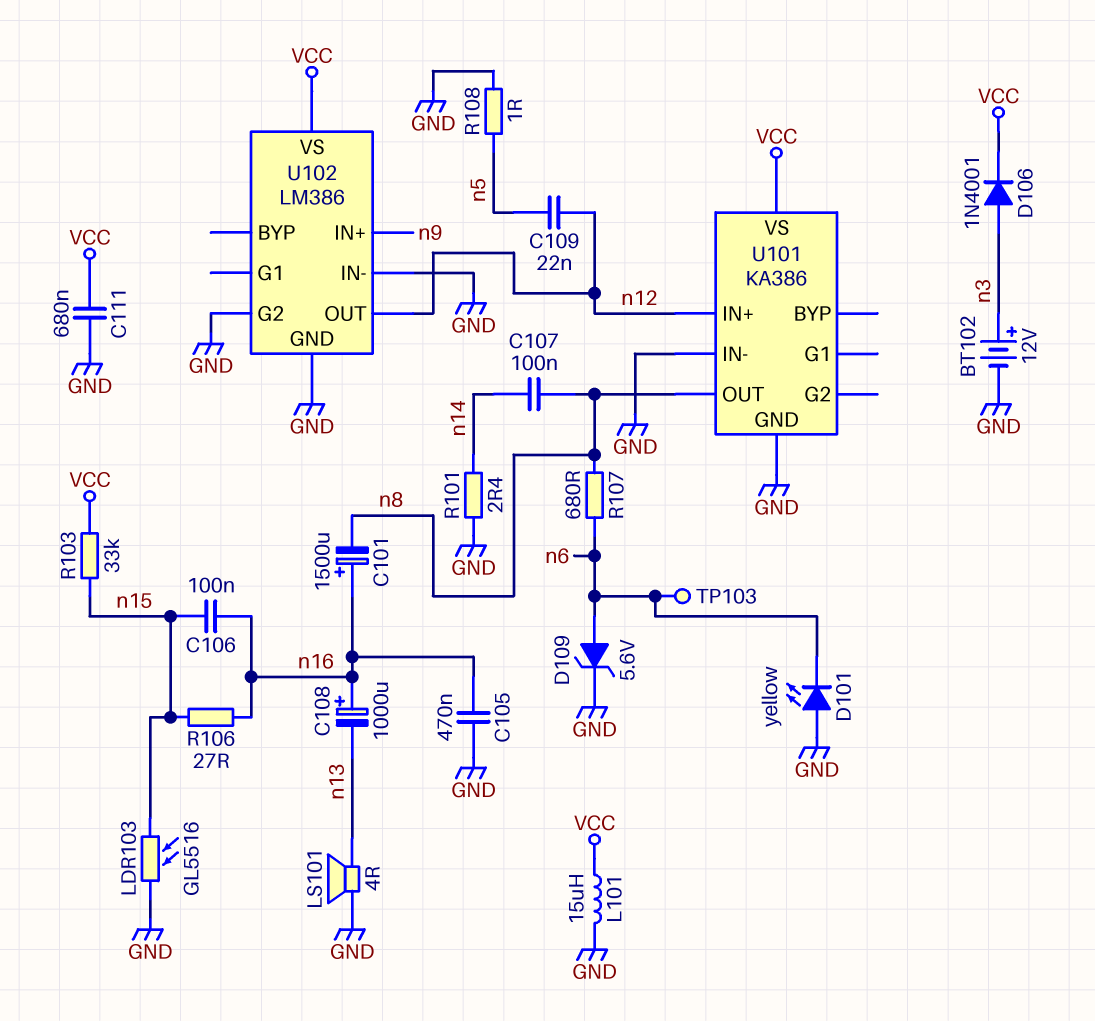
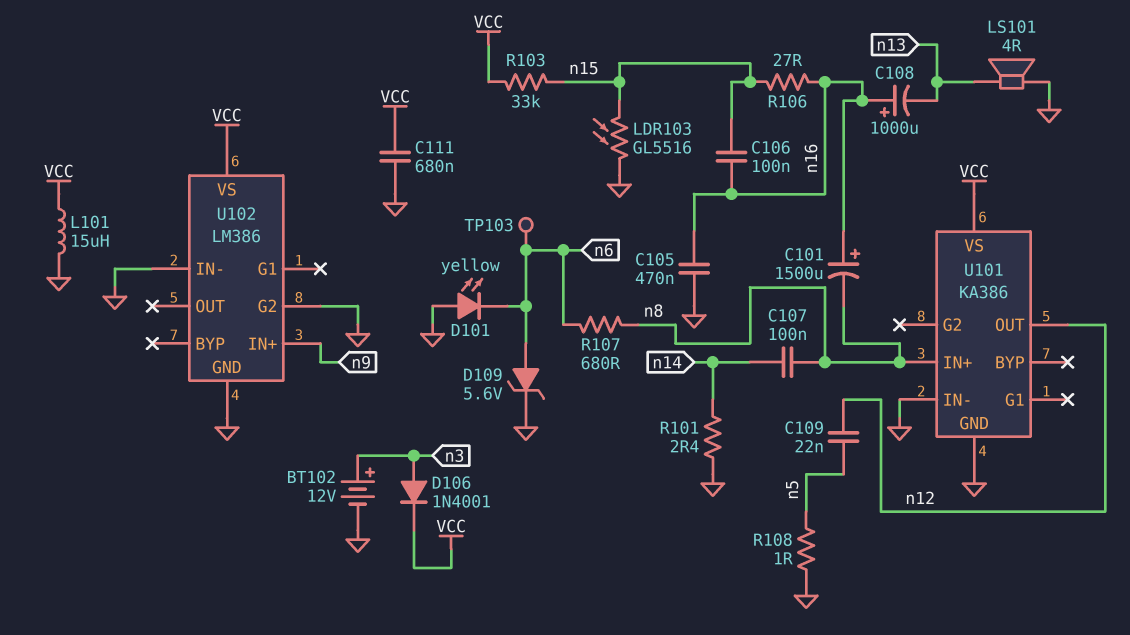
U101 pin IN+: n12 -> n8
U101 pin OUT: n8 -> n12
U102 pin OUT: n12 -> none

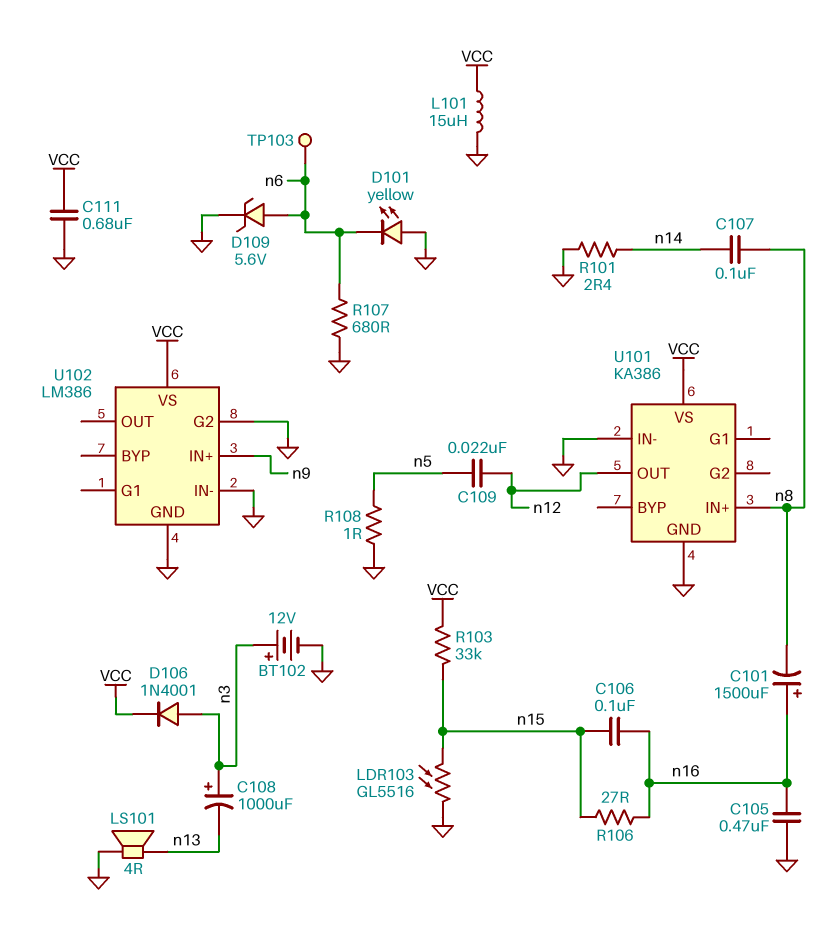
C108: 1000uF (plus n16, minus n13) -> 1000uF (plus n3, minus n13)
R107: 680 (n6, n8) -> 680 (GND, n6)

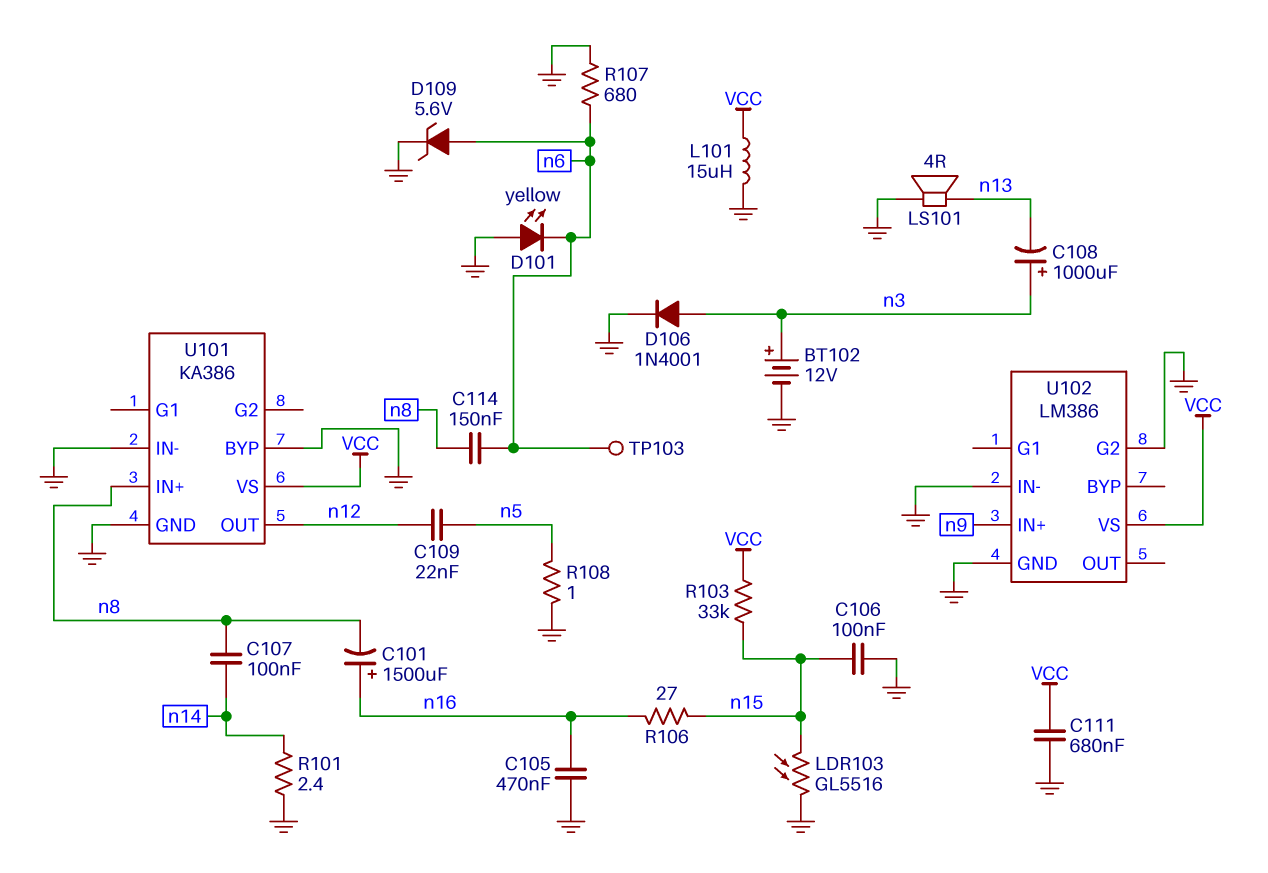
C106: 100nF (n15, n16) -> 100nF (GND, n15)
C114: none -> 150nF (n6, n8)
D106: diode 1N4001 (A n3, K VCC) -> diode 1N4001 (A n3, K GND)
U101 pin BYP: none -> GND

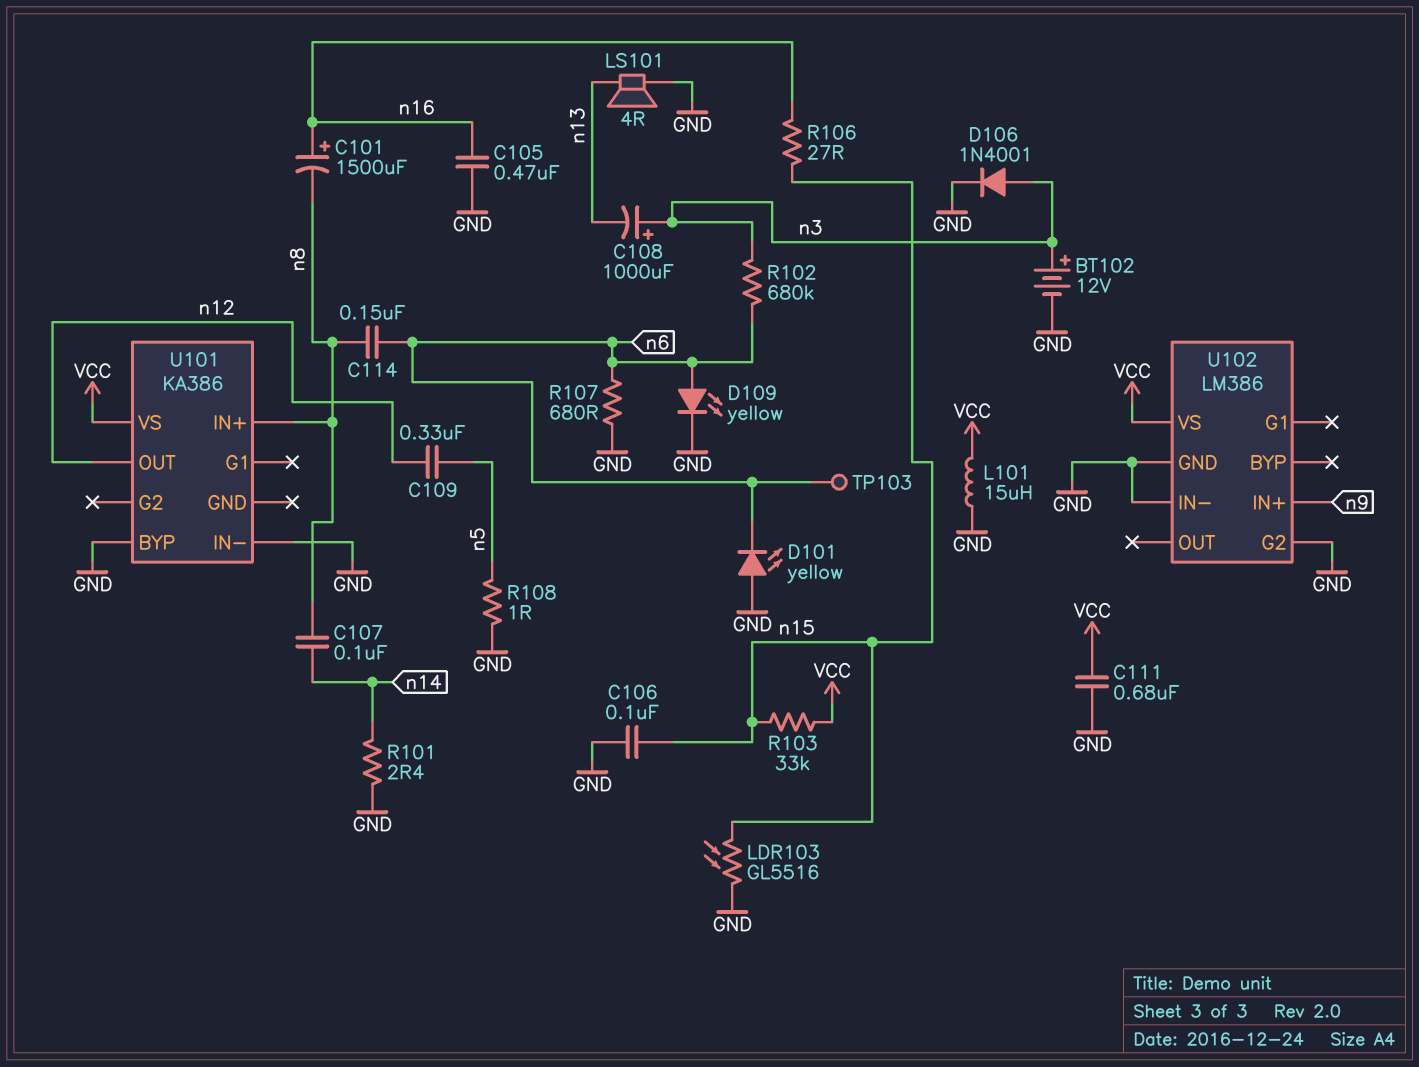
C109: 22nF (n5, n12) -> 330nF (n5, n12)
D109: zener 5.6V (A n6, K GND) -> LED yellow (A n6, K GND)
R102: none -> 680k (n3, n6)
U101 pin GND: GND -> none

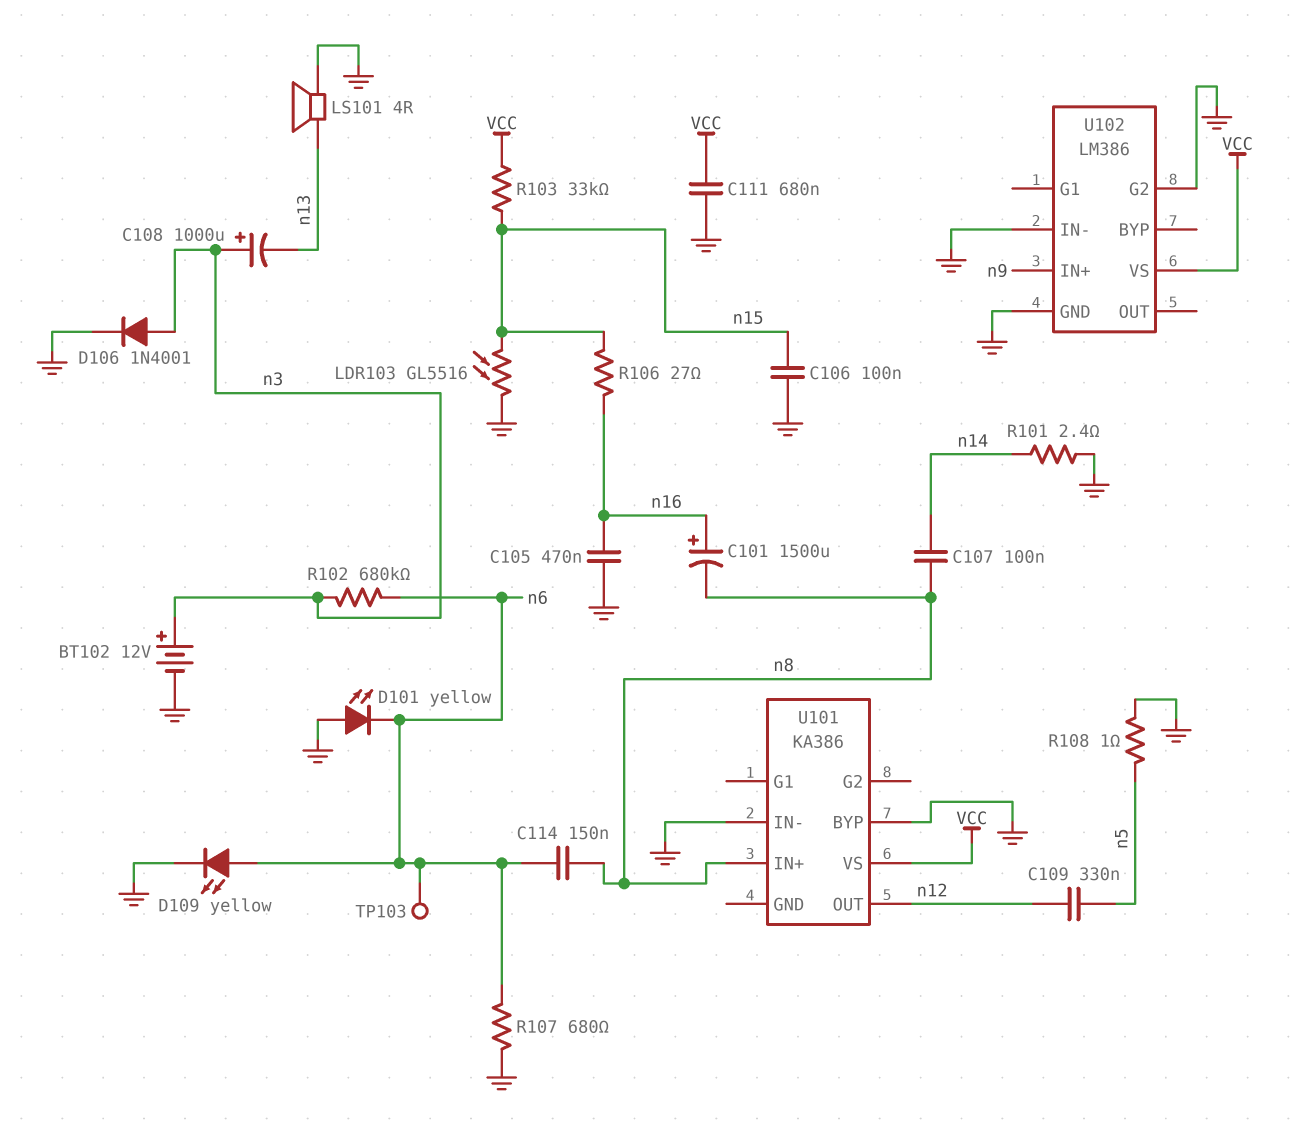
L101: 15uH (GND, VCC) -> none

